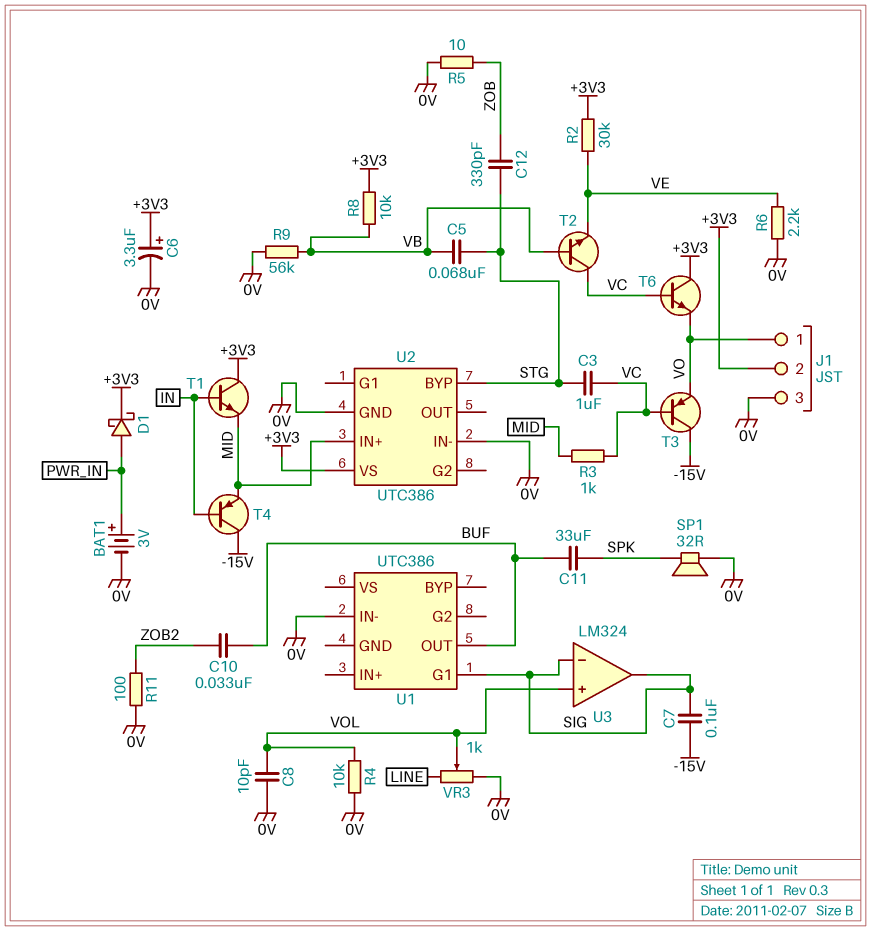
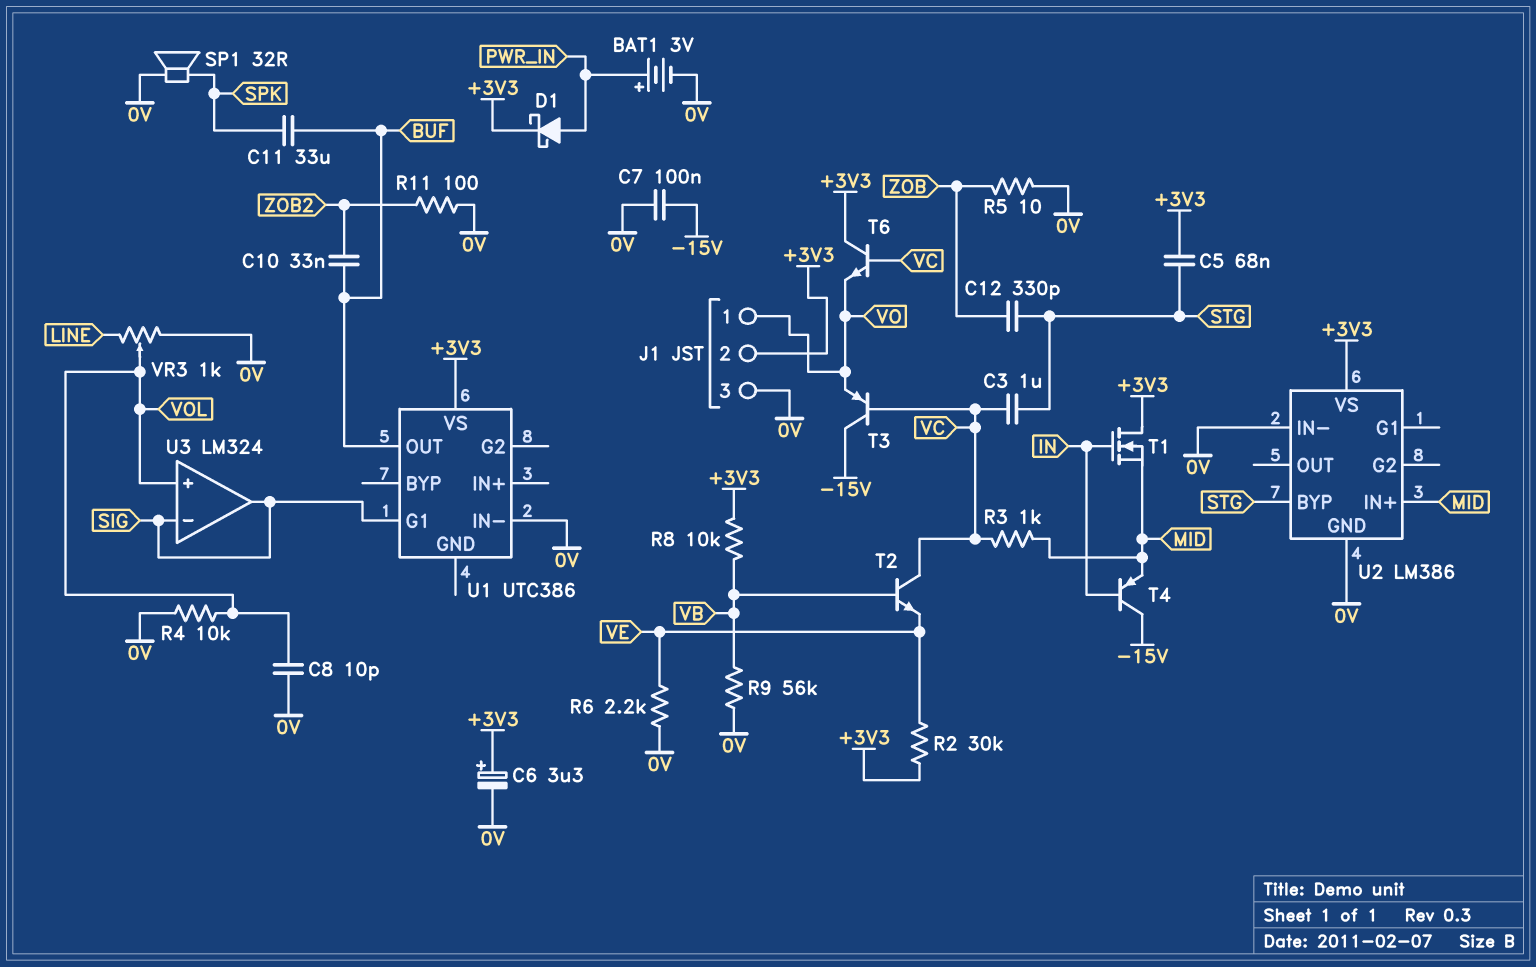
C5: 68nF (STG, VB) -> 68nF (+3V3, STG)
C7: 100nF (-15V, SIG) -> 100nF (-15V, 0V)
T1: NPN (B IN, C +3V3, E MID) -> NMOS (G IN, D +3V3, S MID)
U1 pin VS: none -> +3V3
U2: UTC386 -> LM386

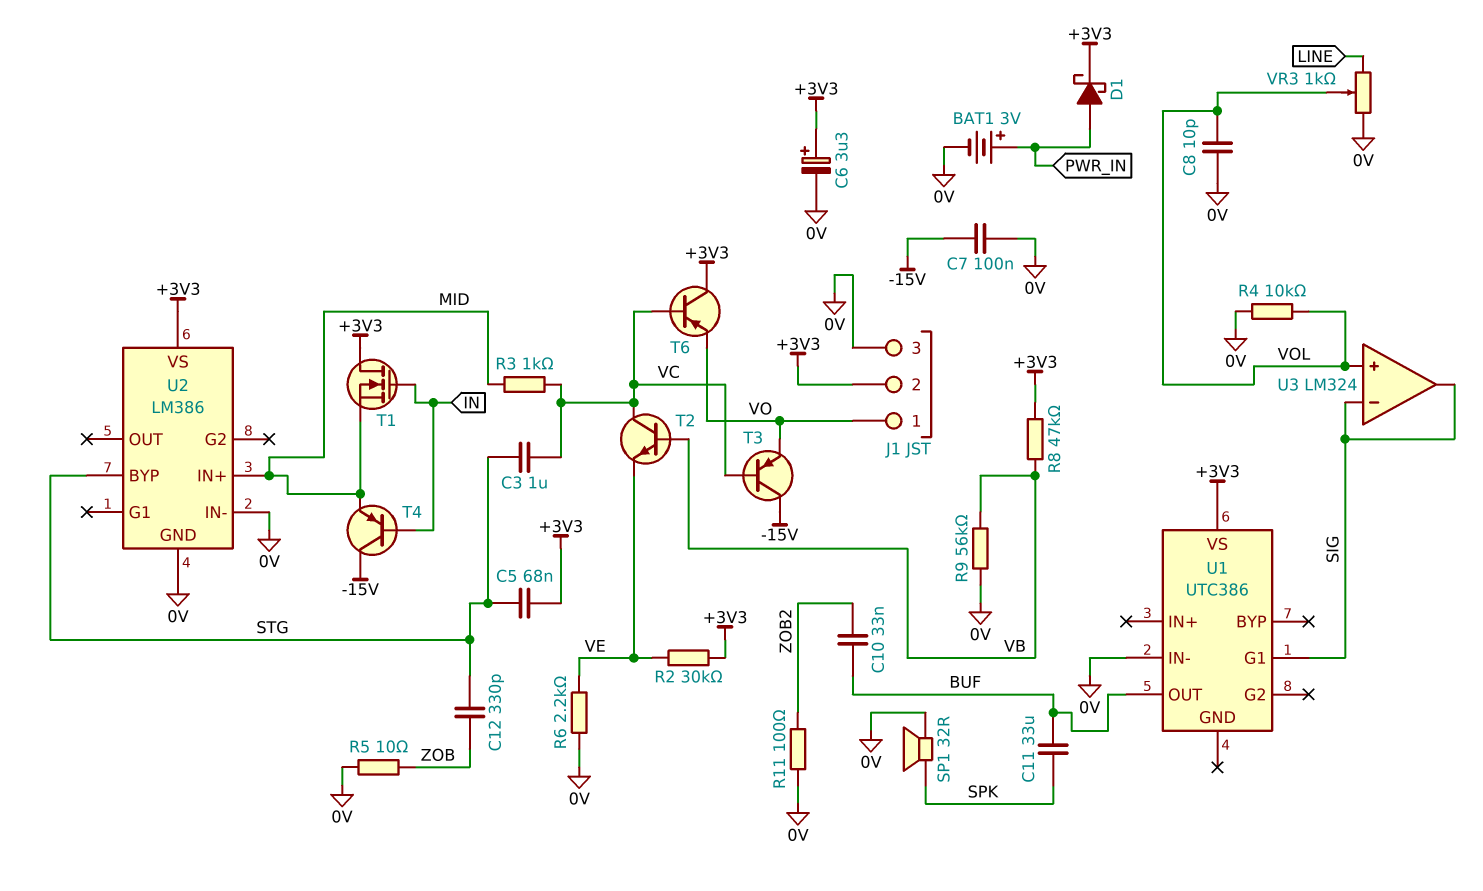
R8: 10k (+3V3, VB) -> 47k (+3V3, VB)
T6: NPN (B VC, C +3V3, E VO) -> PNP (B VC, C +3V3, E VO)

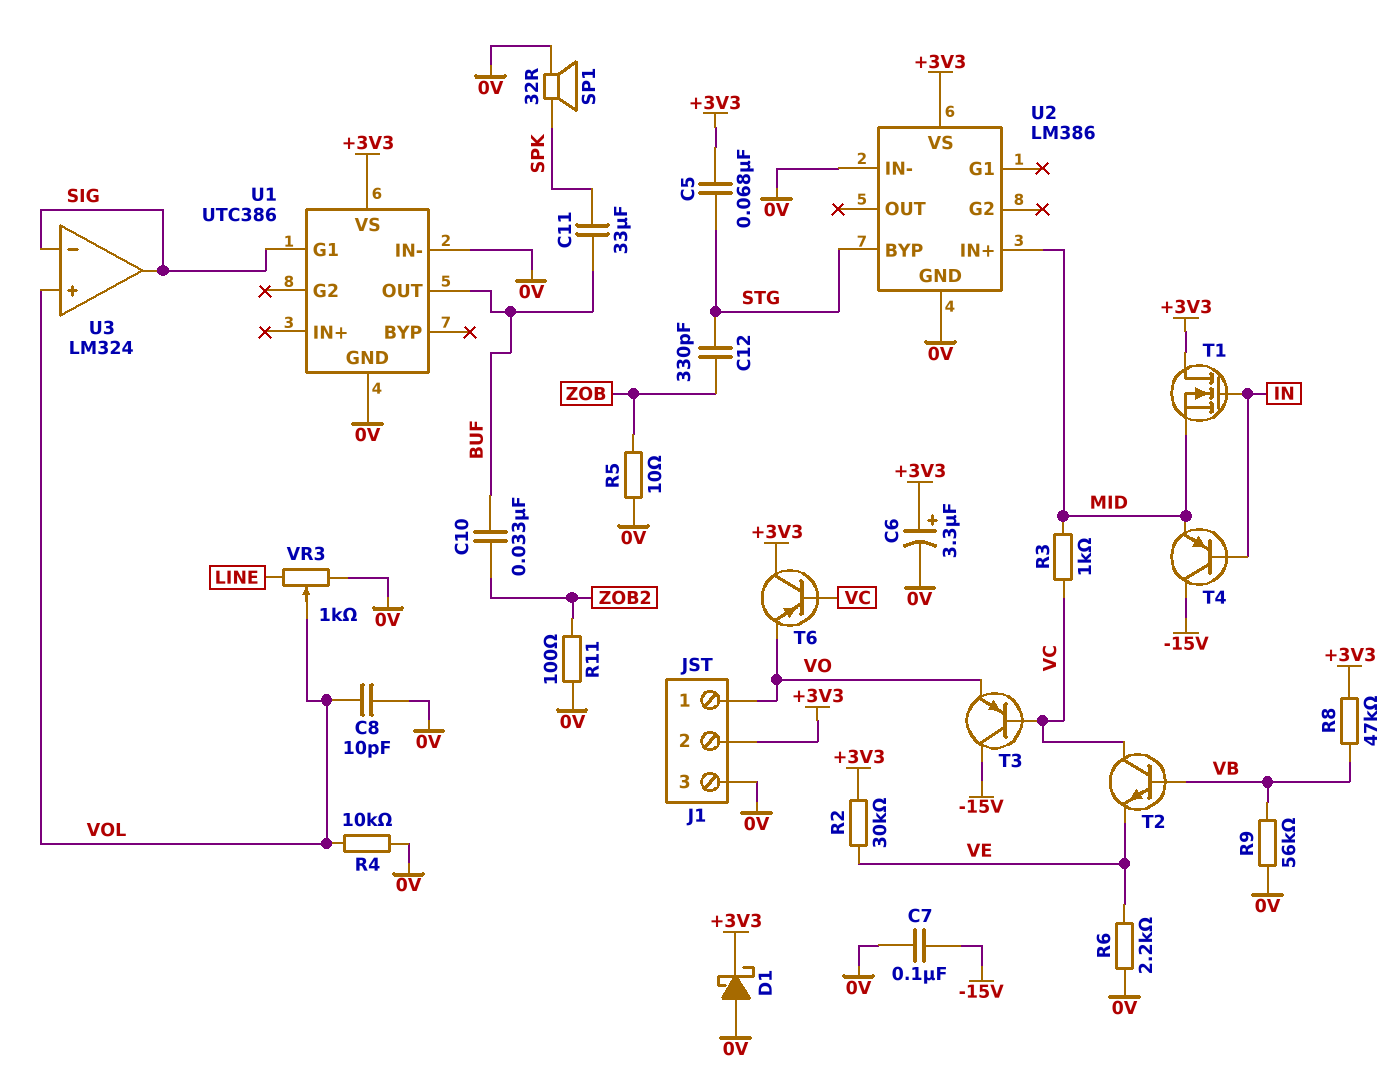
BAT1: 3V (plus PWR_IN, minus 0V) -> none
C3: 1uF (STG, VC) -> none
D1: schottky (A PWR_IN, K +3V3) -> schottky (A 0V, K +3V3)
U1 pin GND: none -> 0V

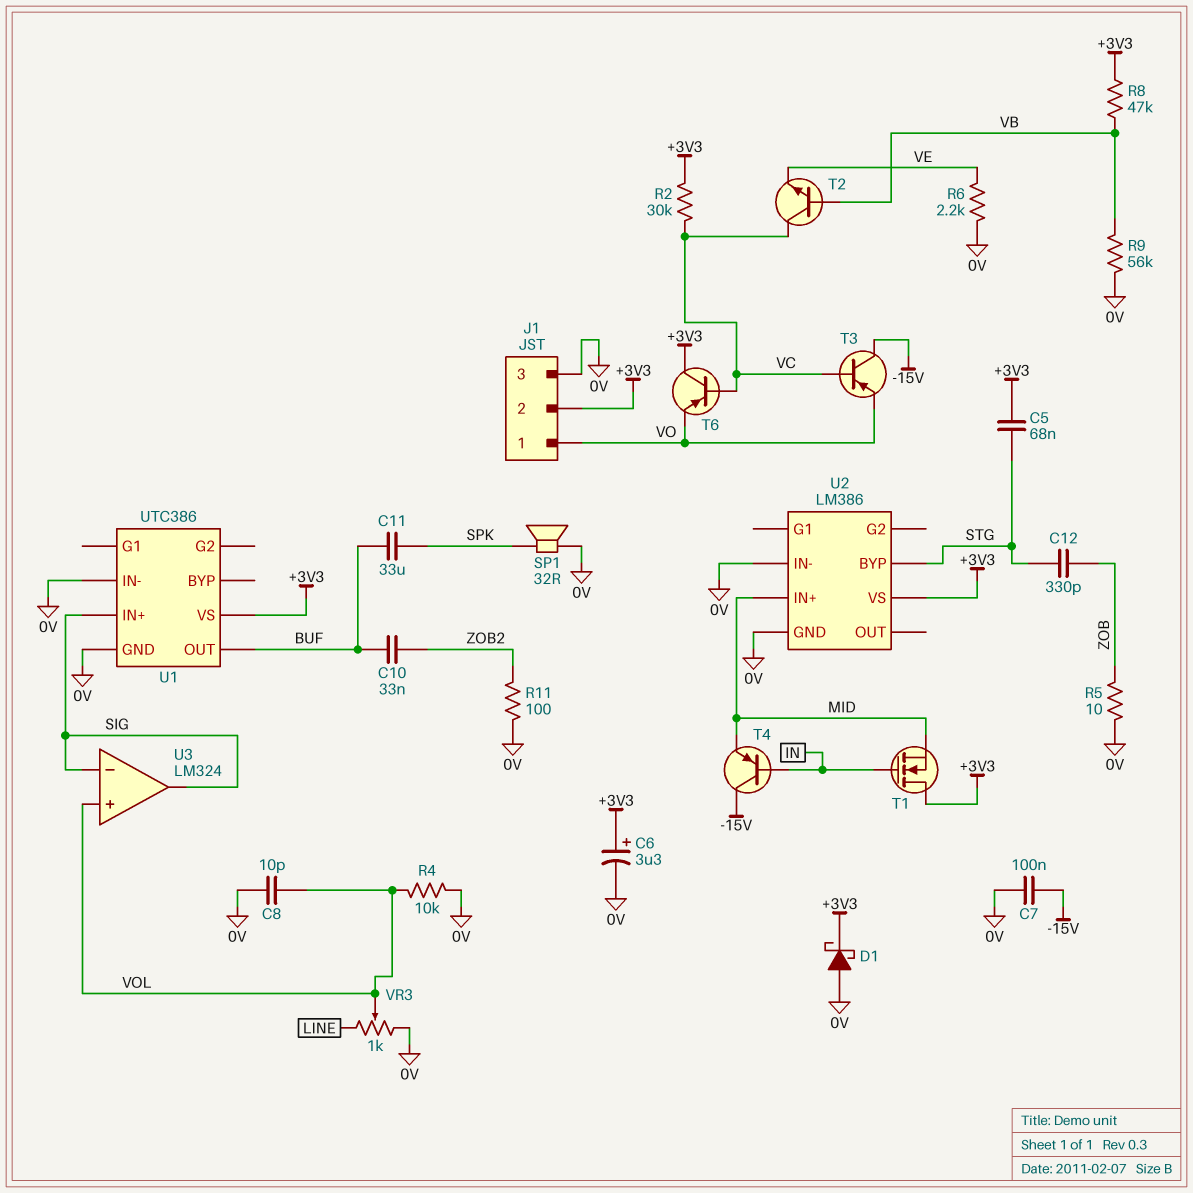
R2: 30k (+3V3, VE) -> 30k (+3V3, VC)
R3: 1k (MID, VC) -> none
U1 pin G1: SIG -> none
U1 pin IN+: none -> SIG

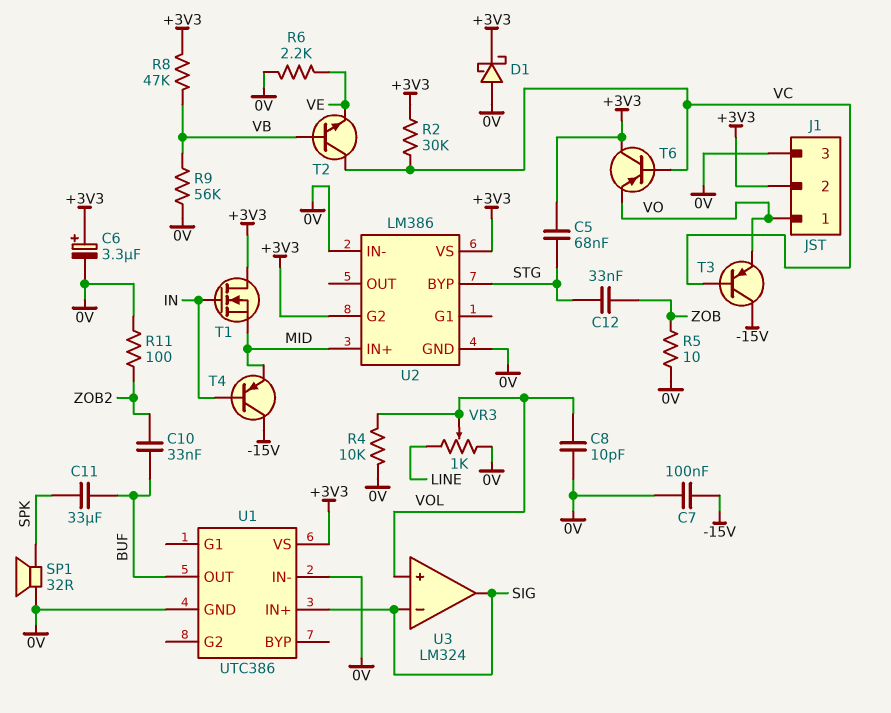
C12: 330pF (STG, ZOB) -> 33nF (STG, ZOB)
U2 pin G2: none -> +3V3

